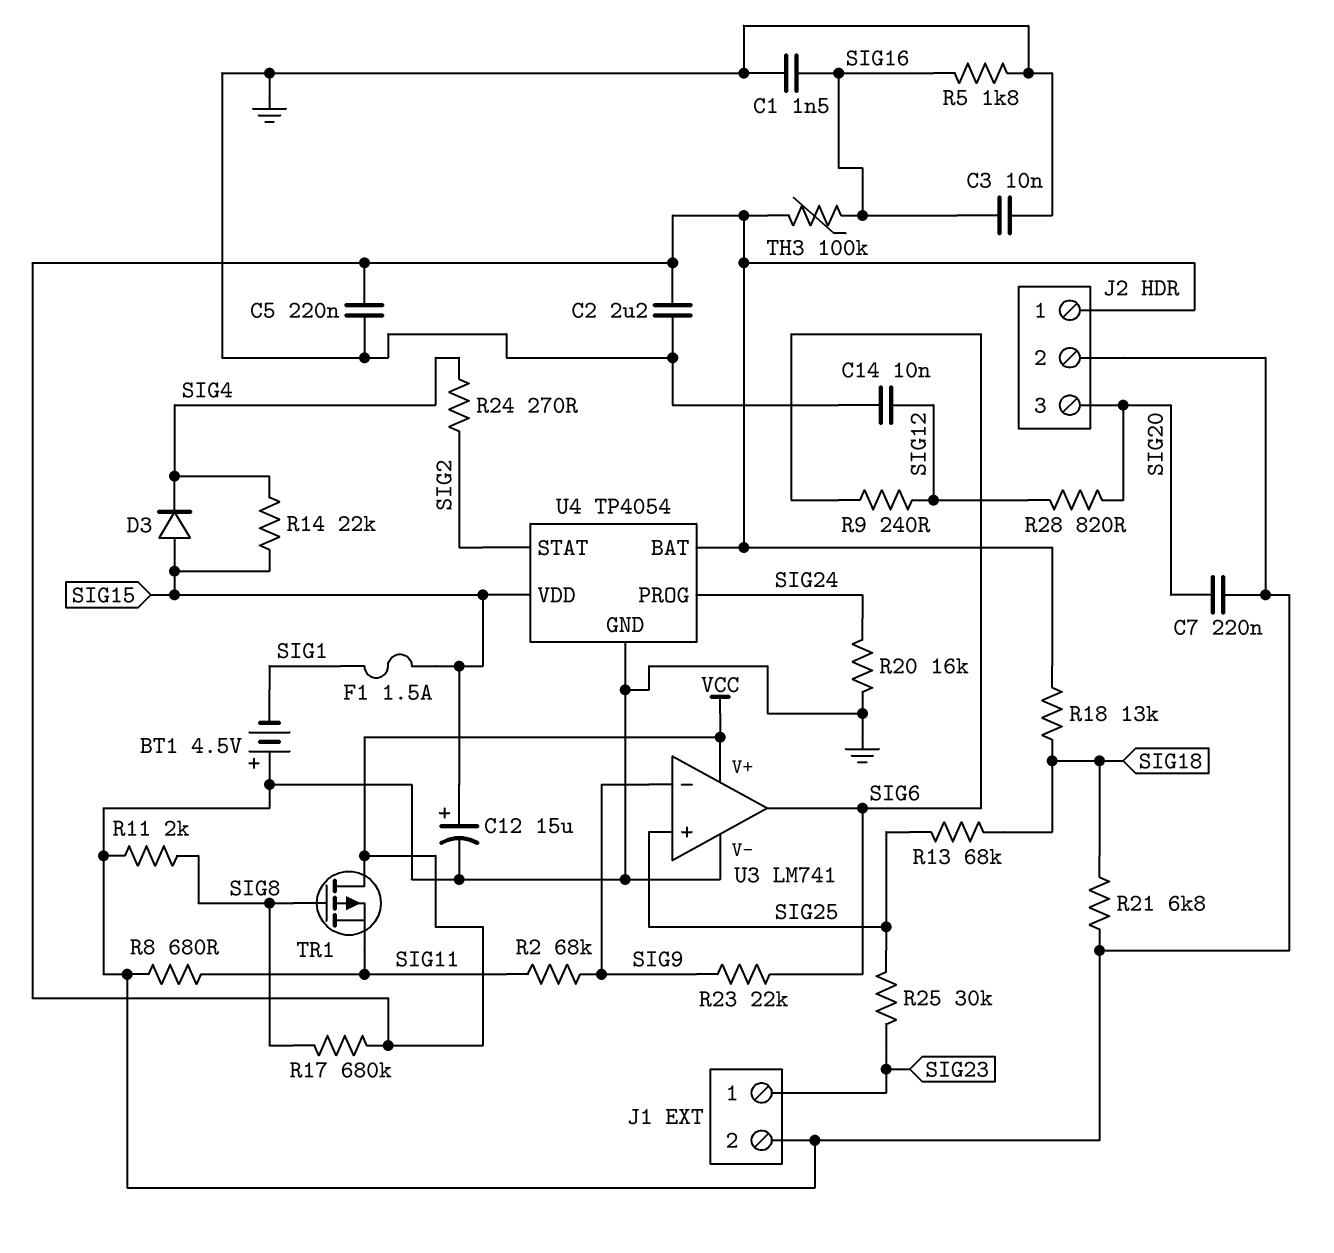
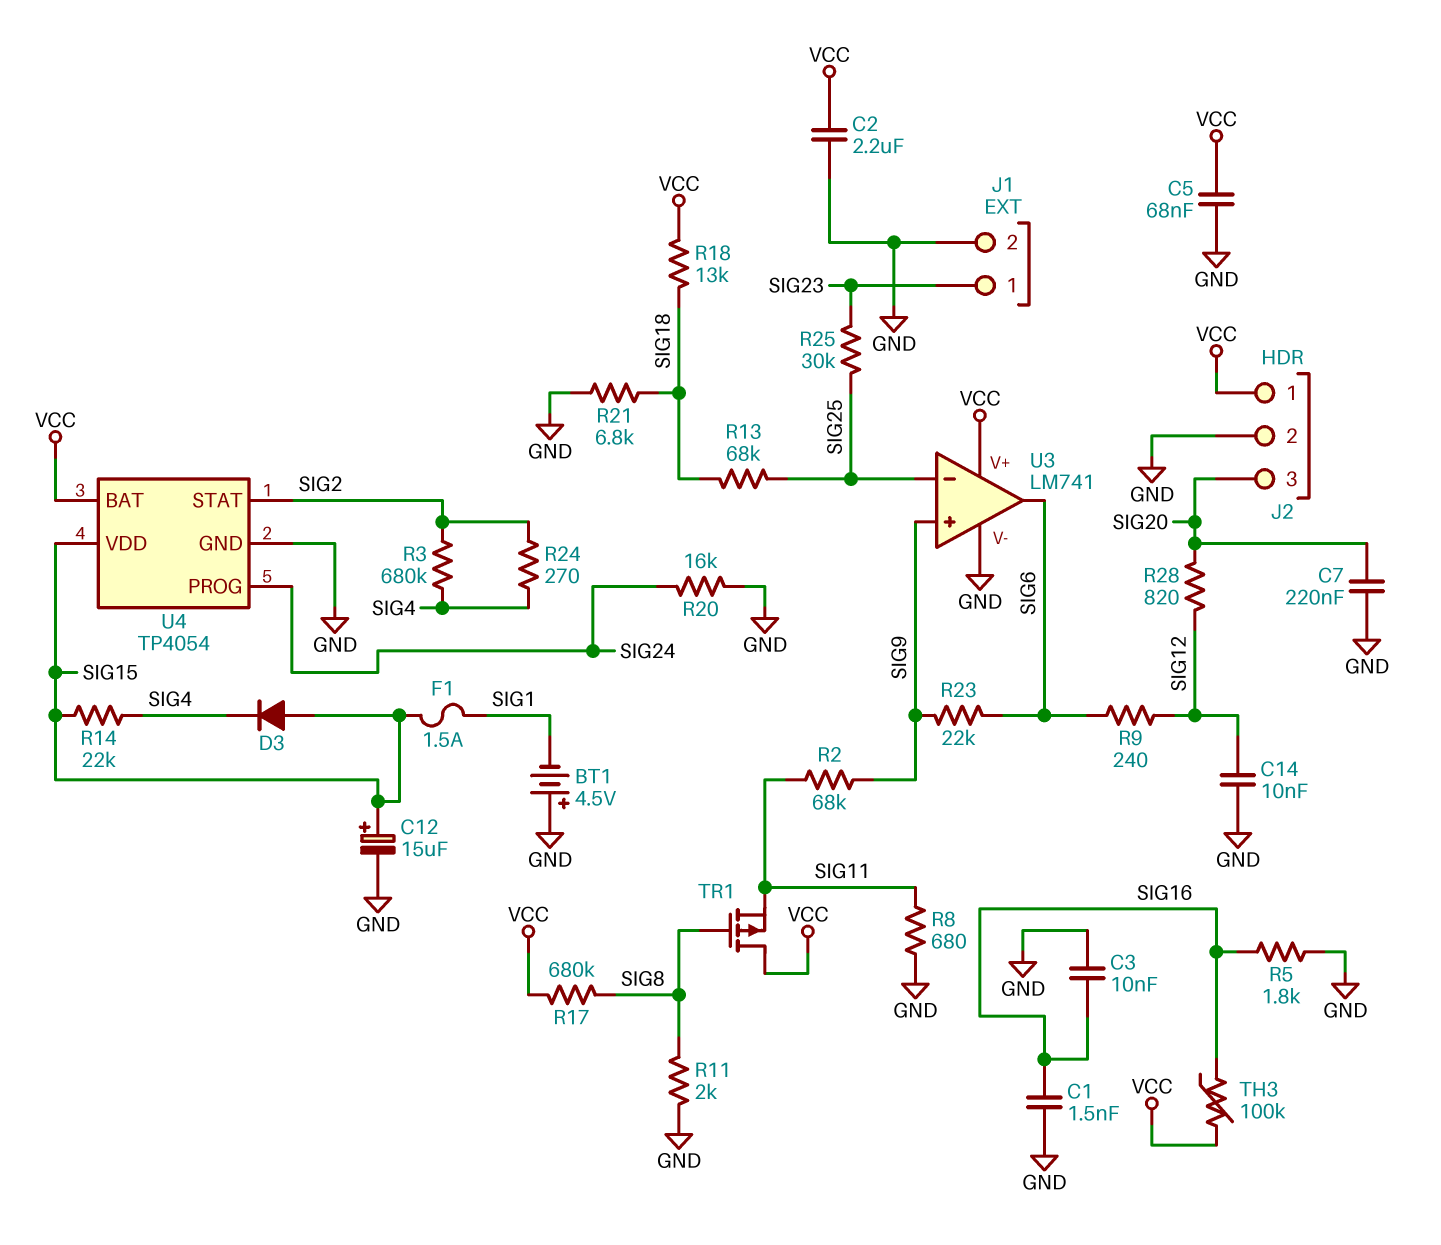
C5: 220nF (GND, VCC) -> 68nF (GND, VCC)
R3: none -> 680k (SIG2, SIG4)
U3 pin in+: SIG25 -> SIG9
U3 pin in-: SIG9 -> SIG25

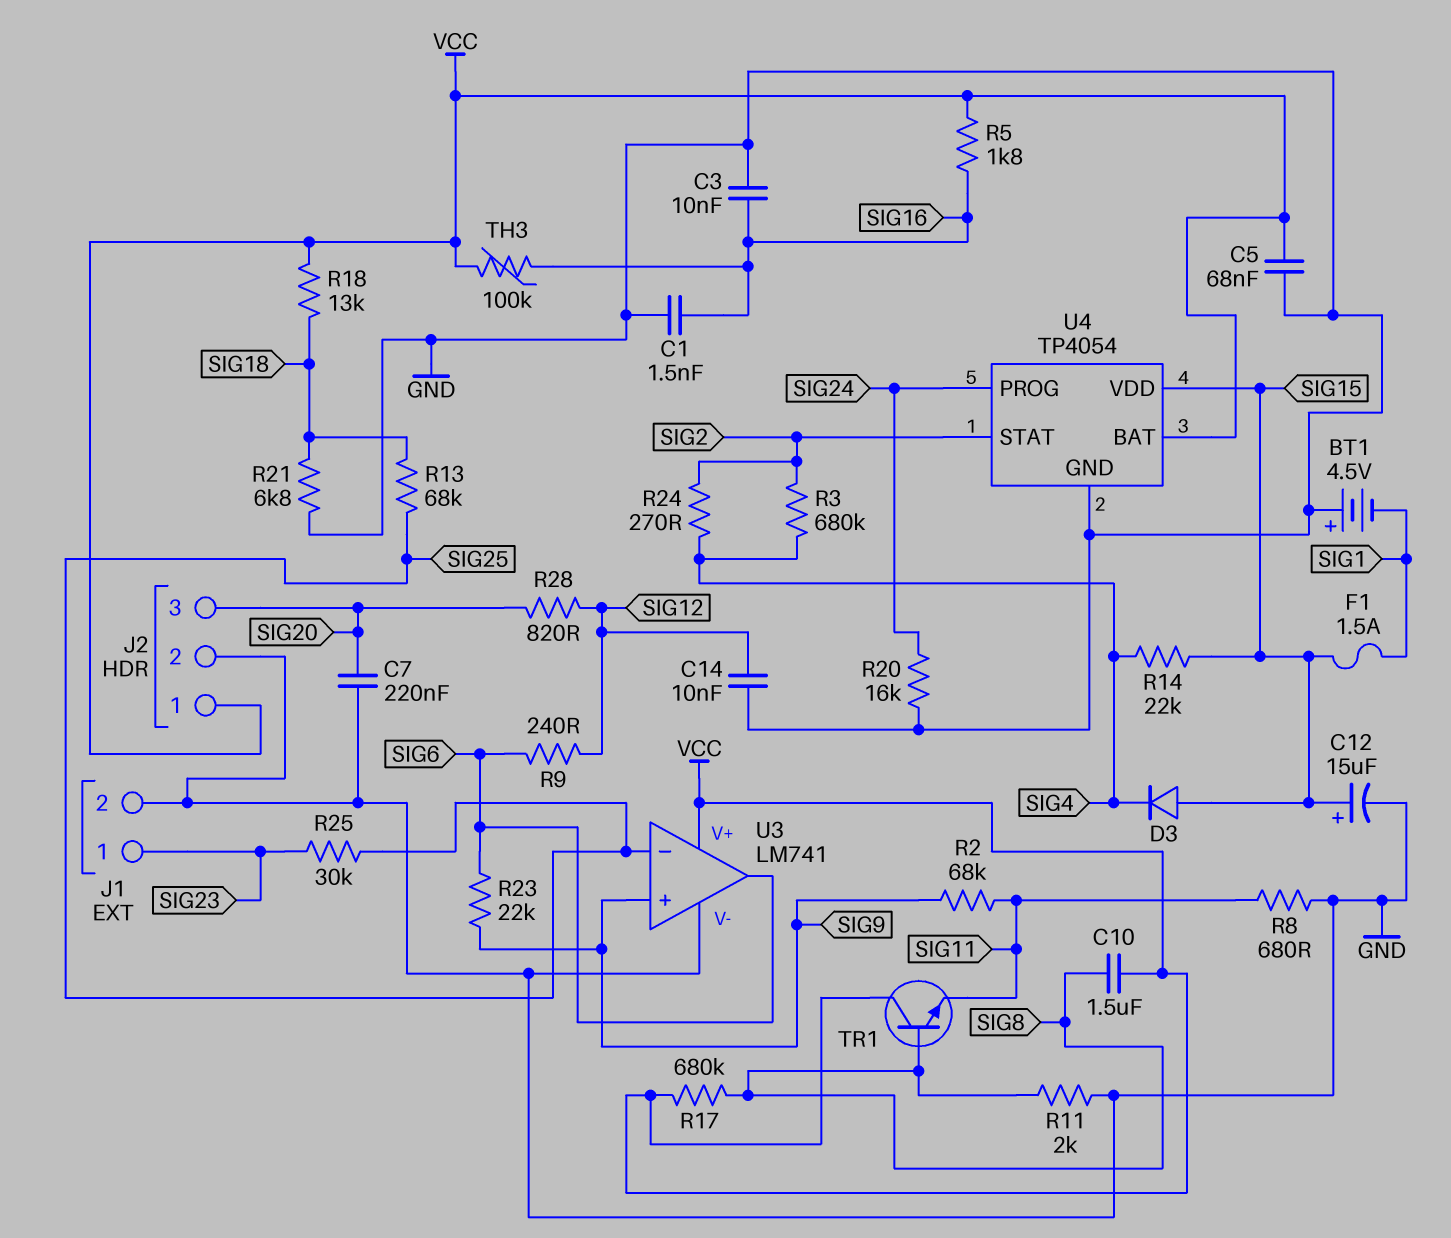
C2: 2.2uF (GND, VCC) -> none
C10: none -> 1.5uF (SIG8, VCC)
R5: 1.8k (GND, SIG16) -> 1.8k (SIG16, VCC)
TR1: PMOS (G SIG8, D VCC, S SIG11) -> NPN (B SIG8, C VCC, E SIG11)

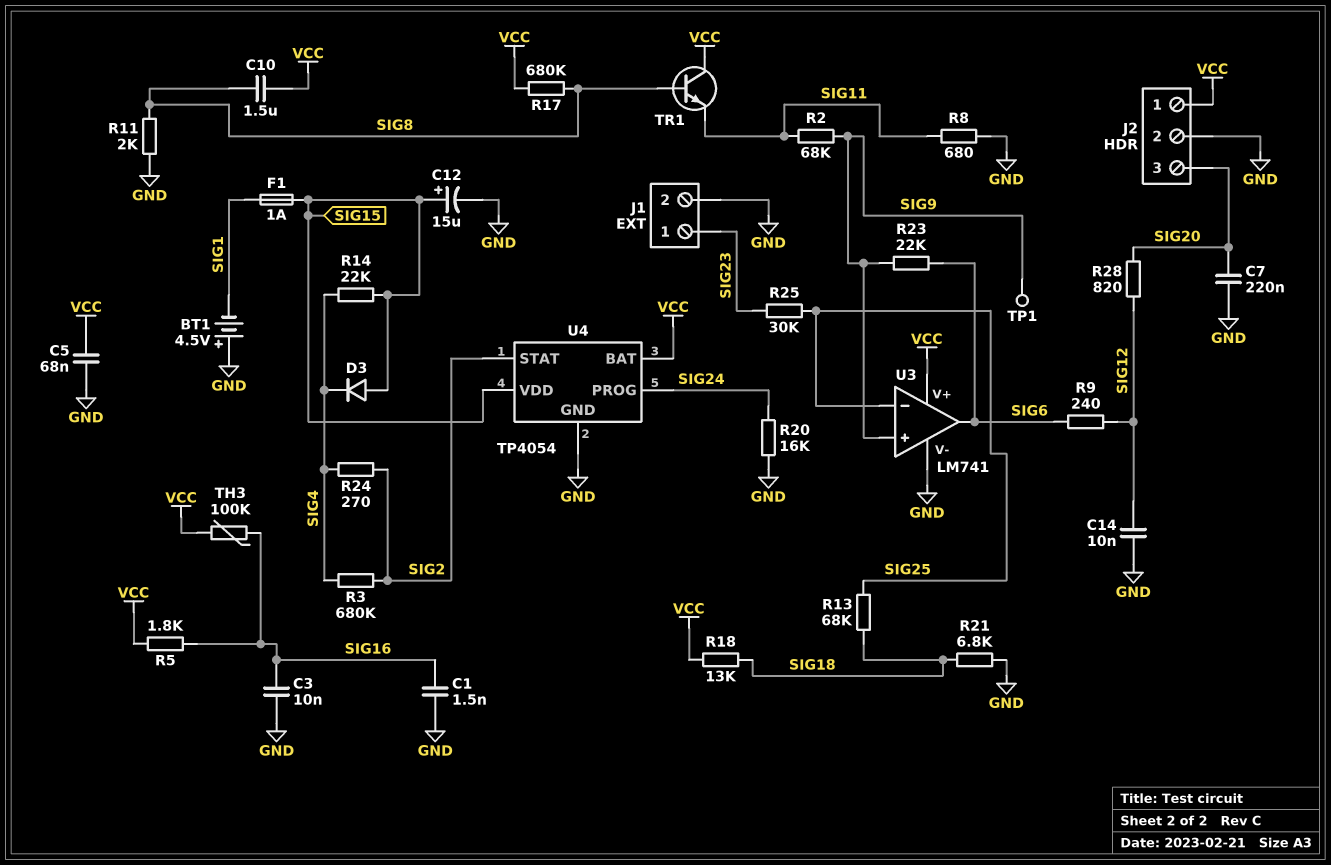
F1: 1.5A (SIG1, SIG15) -> 1A (SIG1, SIG15)
TP1: none -> test point (SIG9)

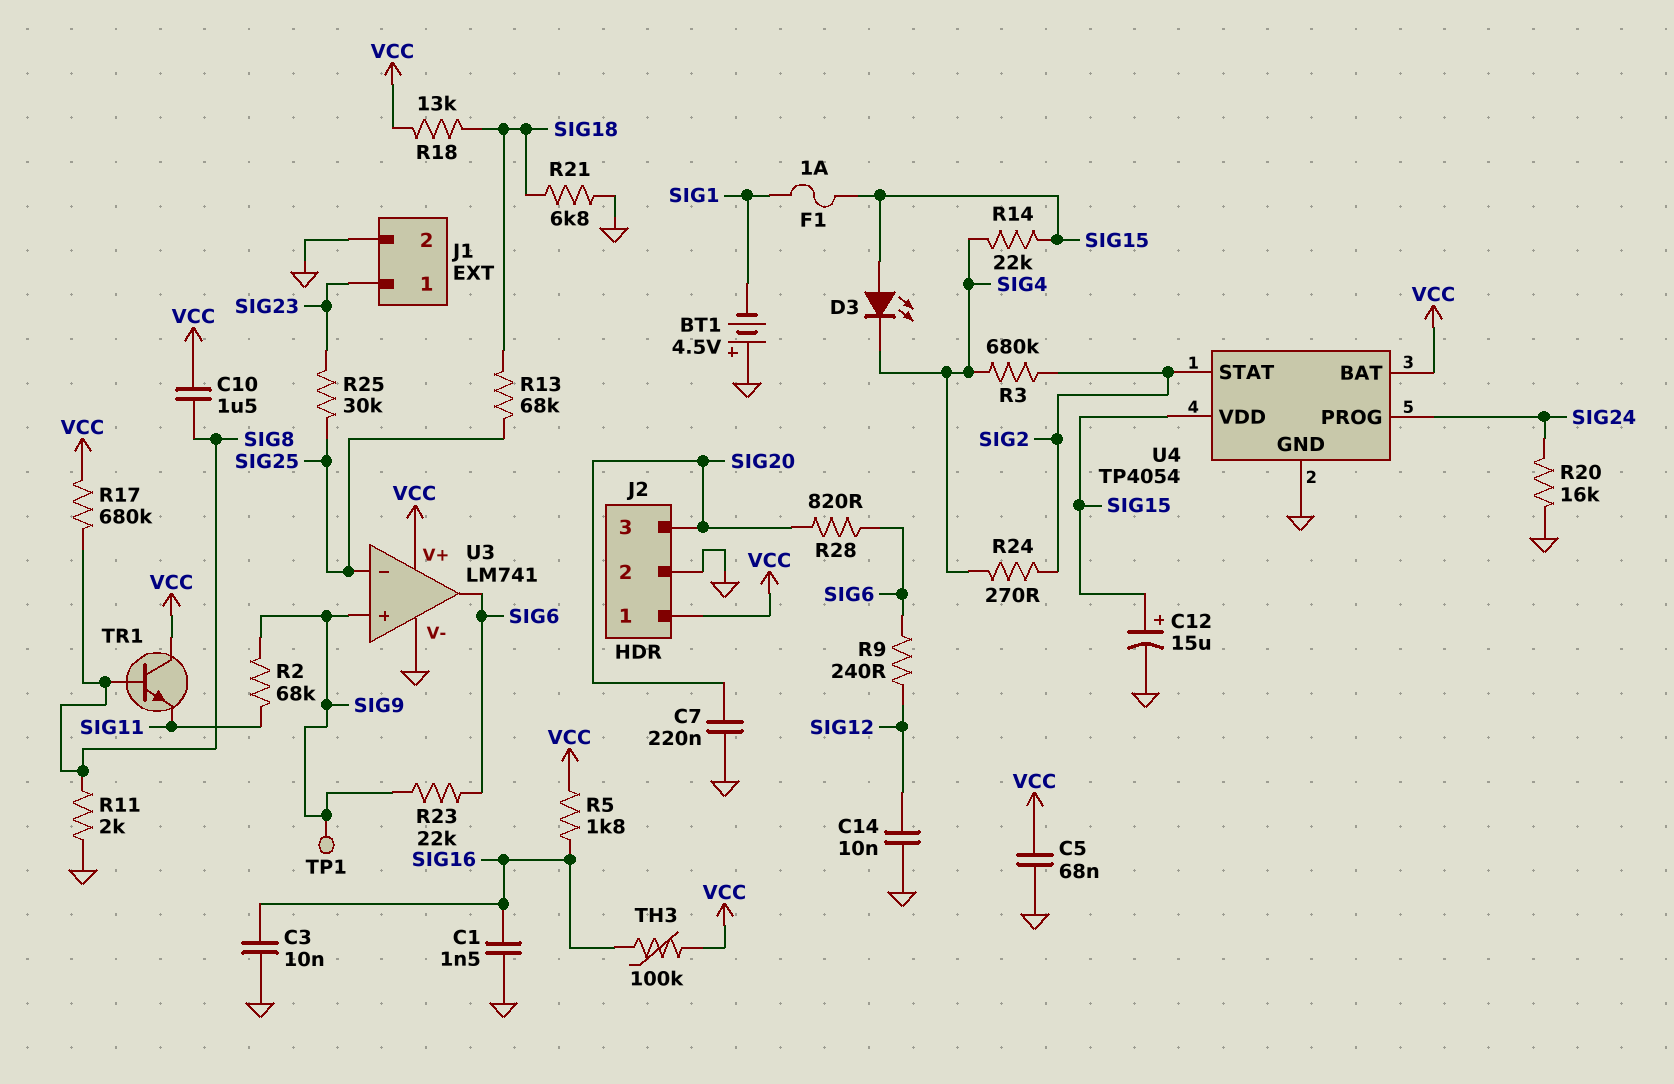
D3: diode (A SIG15, K SIG4) -> LED (A SIG15, K SIG4)
R8: 680 (GND, SIG11) -> none
R28: 820 (SIG12, SIG20) -> 820 (SIG6, SIG20)

